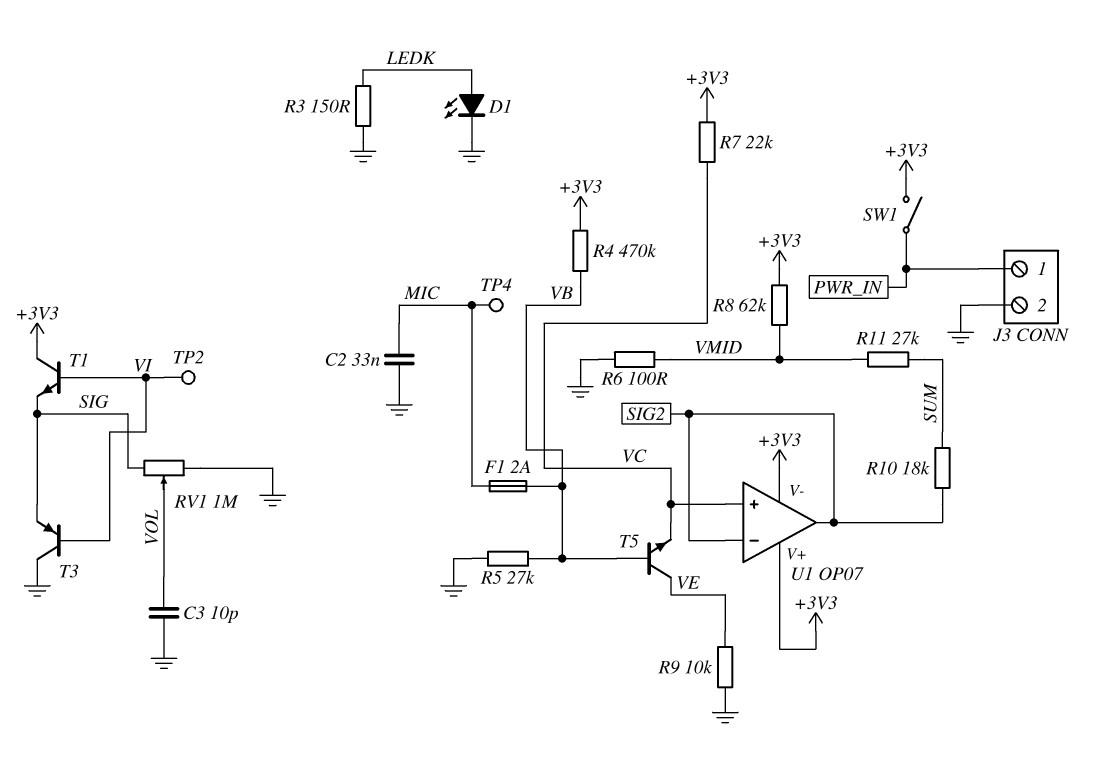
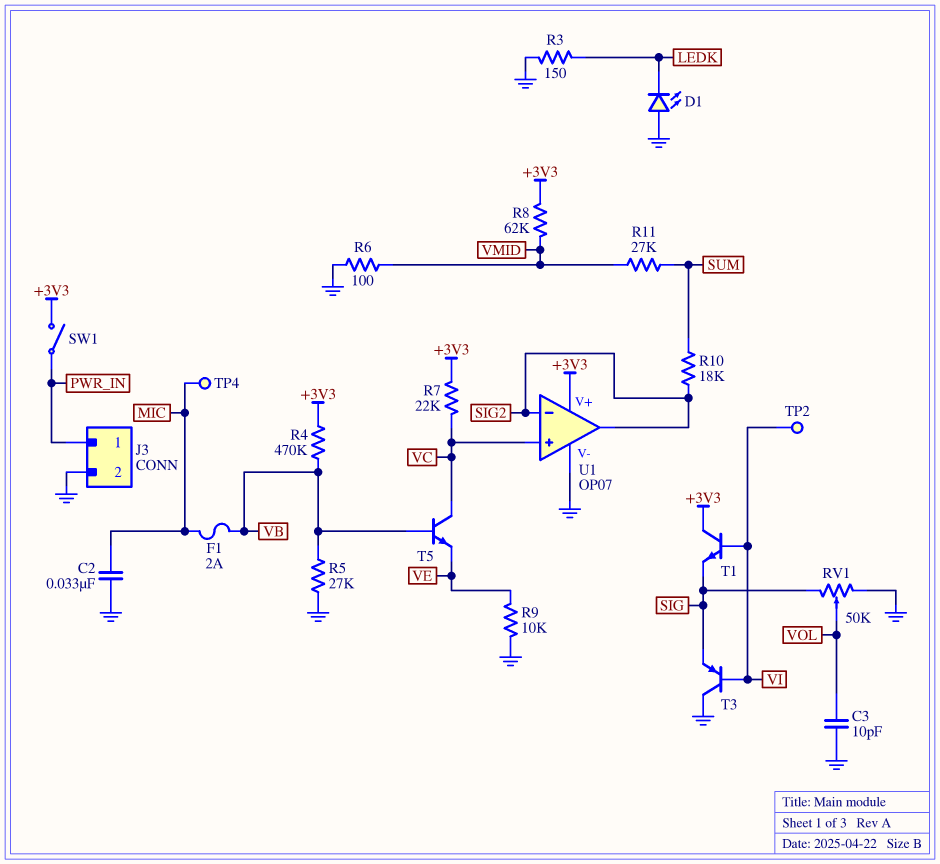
D1: LED (A LEDK, K GND) -> LED (A GND, K LEDK)
RV1: 1M (GND, SIG, wiper VOL) -> 50k (GND, SIG, wiper VOL)
T5: NPN (B VB, C VE, E VC) -> NPN (B VB, C VC, E VE)
U1 pin V-: +3V3 -> GND

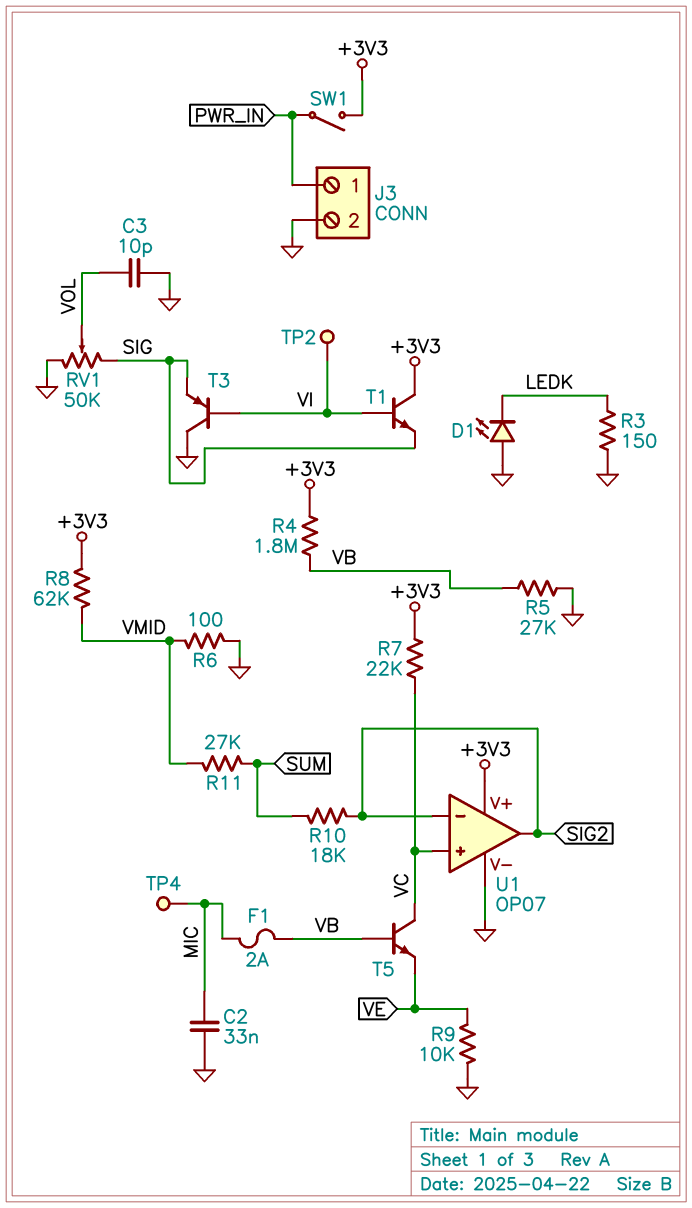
R4: 470k (+3V3, VB) -> 1.8M (+3V3, VB)

